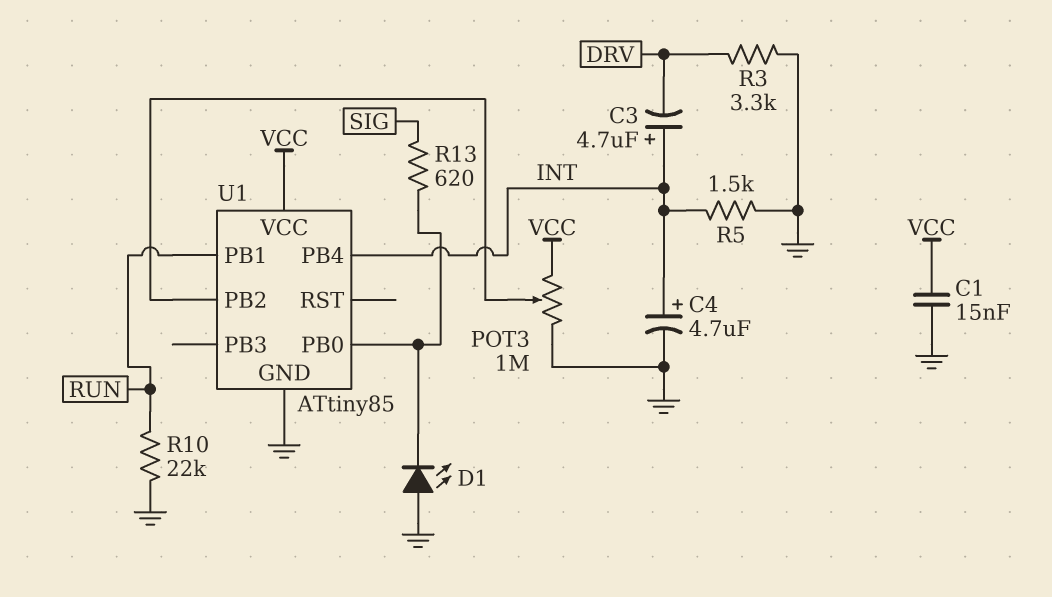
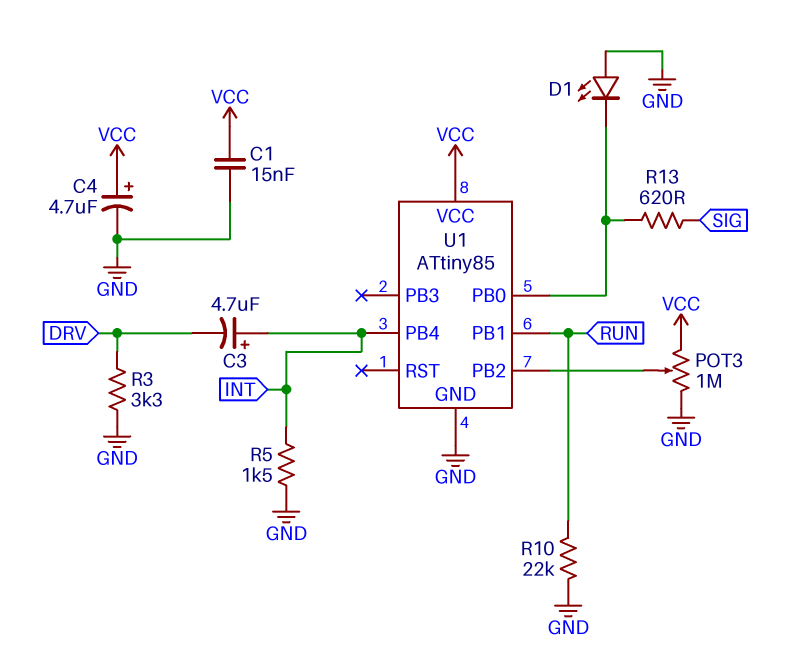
C4: 4.7uF (plus INT, minus GND) -> 4.7uF (plus VCC, minus GND)

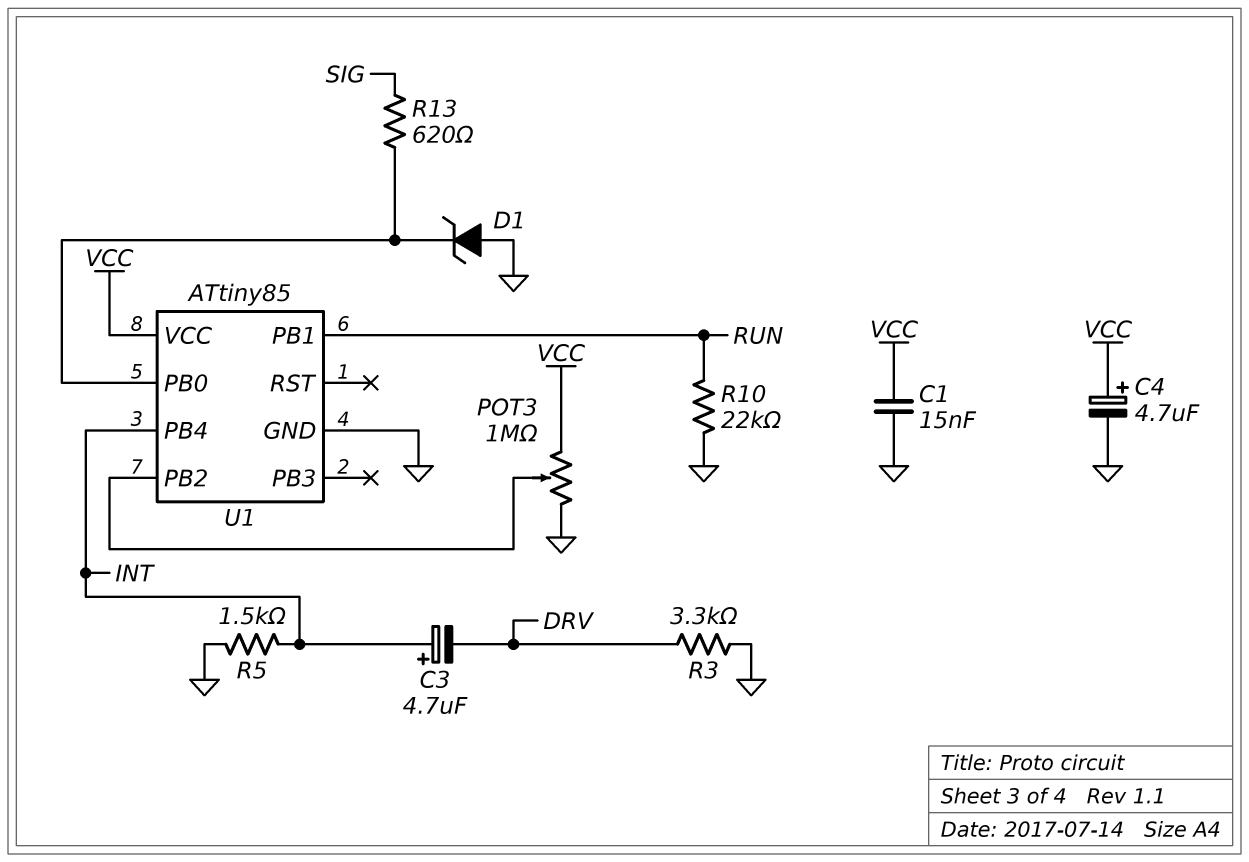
D1: LED (A GND, K U1/PB0) -> zener (A GND, K U1/PB0)

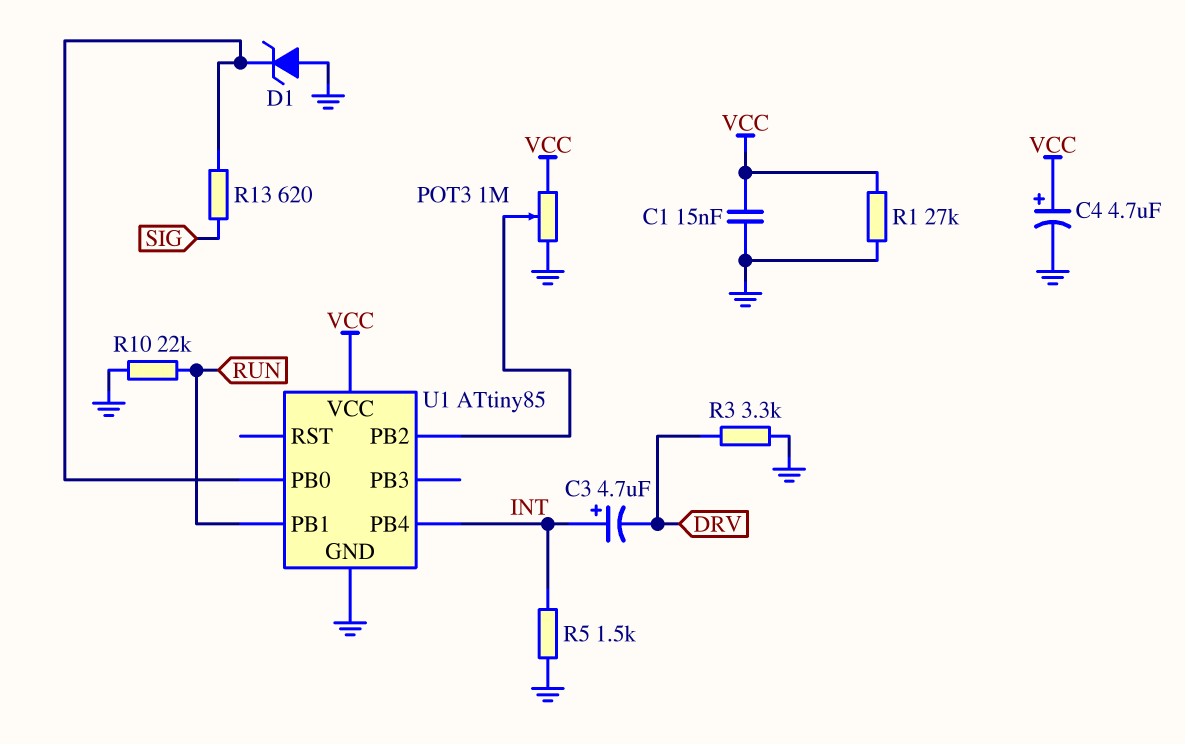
R1: none -> 27k (GND, VCC)

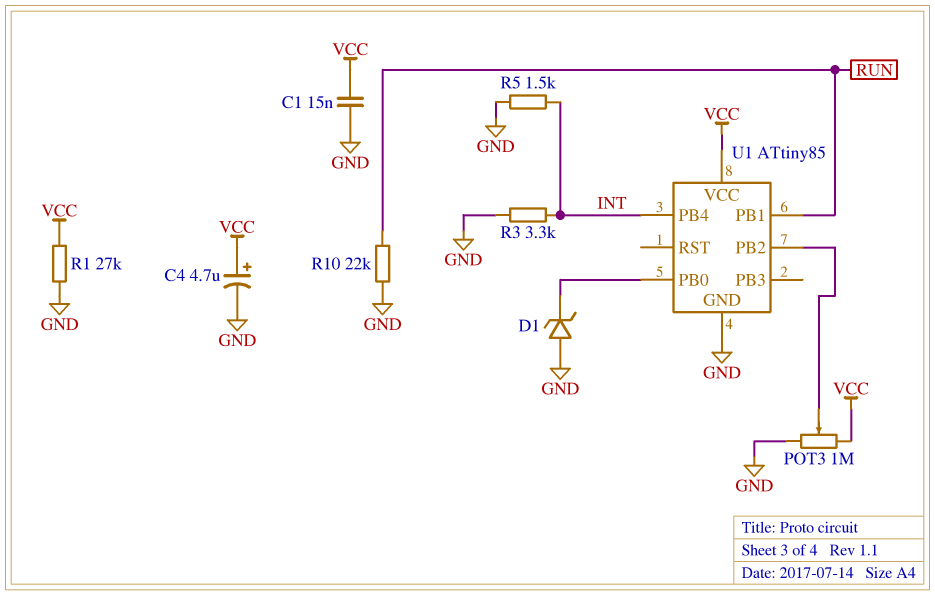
C3: 4.7uF (plus INT, minus DRV) -> none
R3: 3.3k (DRV, GND) -> 3.3k (GND, INT)
R13: 620 (SIG, U1/PB0) -> none

